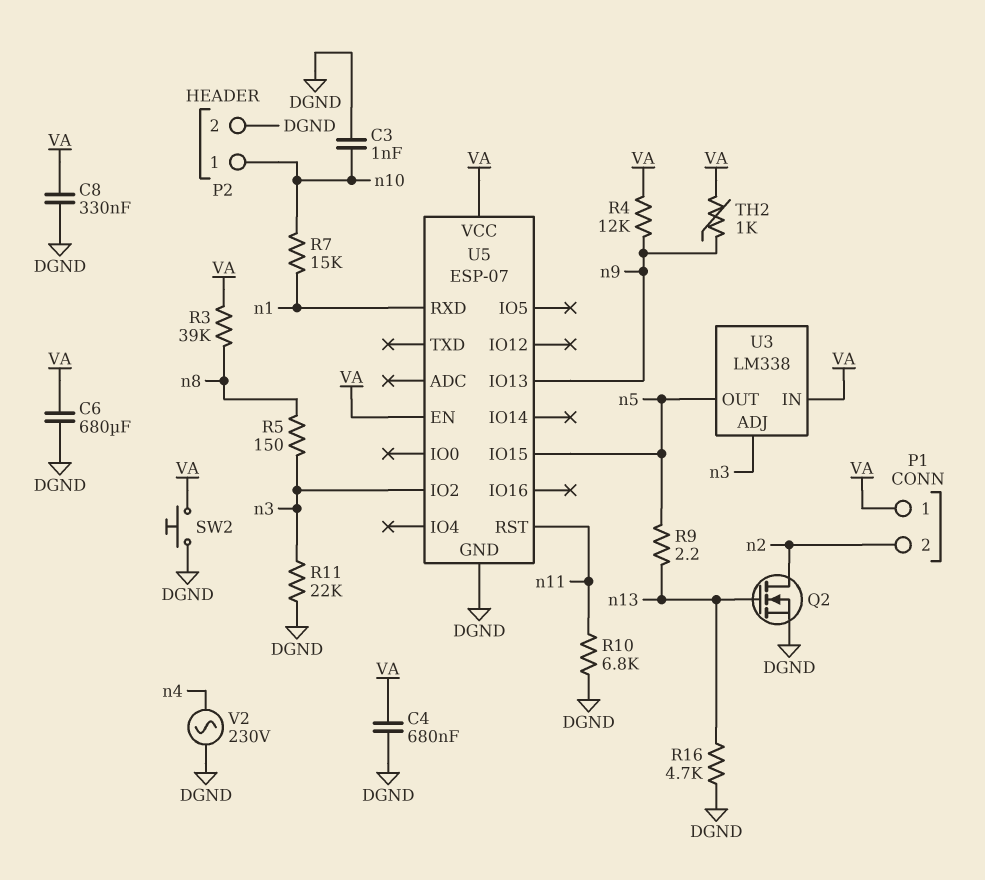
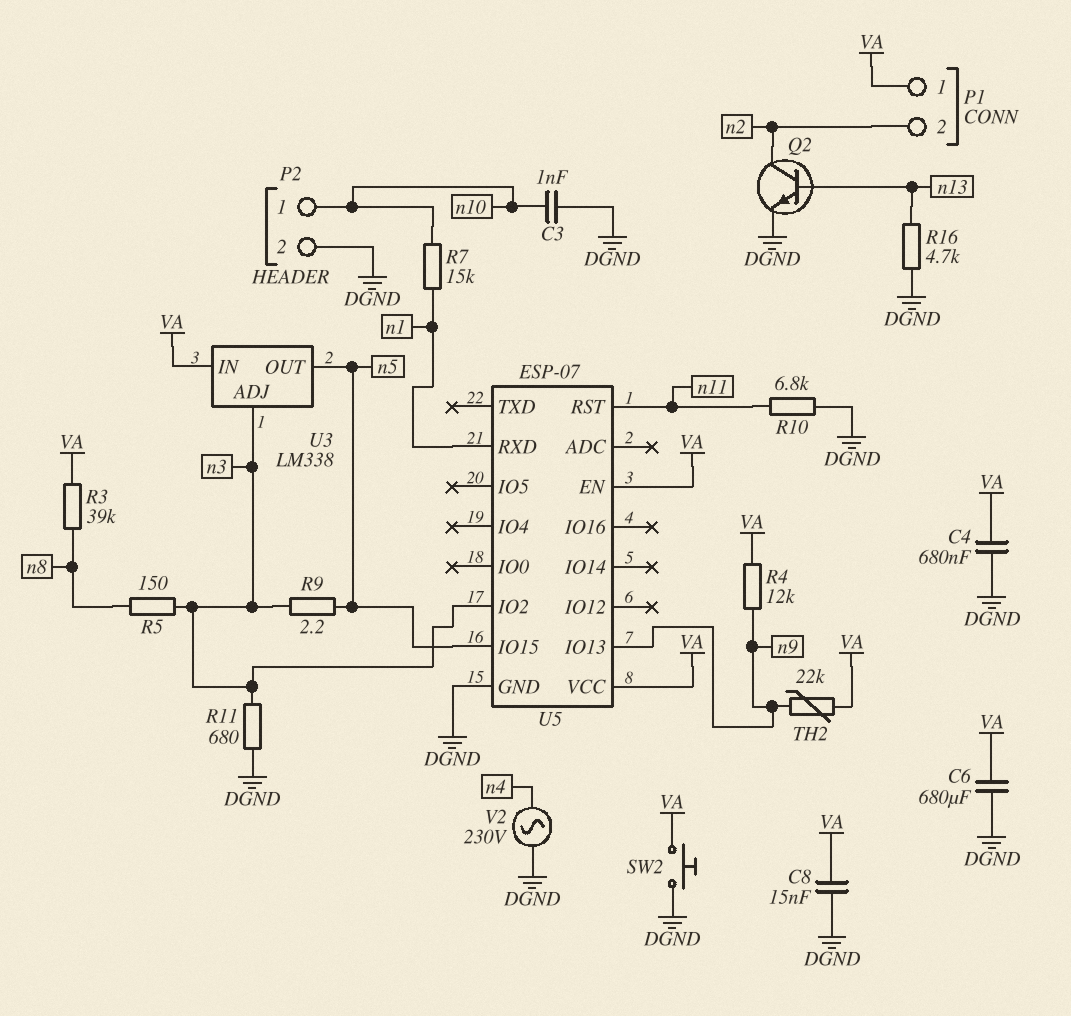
C8: 330nF (DGND, VA) -> 15nF (DGND, VA)
Q2: NMOS (G n13, D n2, S DGND) -> NPN (B n13, C n2, E DGND)
R9: 2.2 (n5, n13) -> 2.2 (n3, n5)
R11: 22k (DGND, n3) -> 680 (DGND, n3)
TH2: 1k (VA, n9) -> 22k (VA, n9)

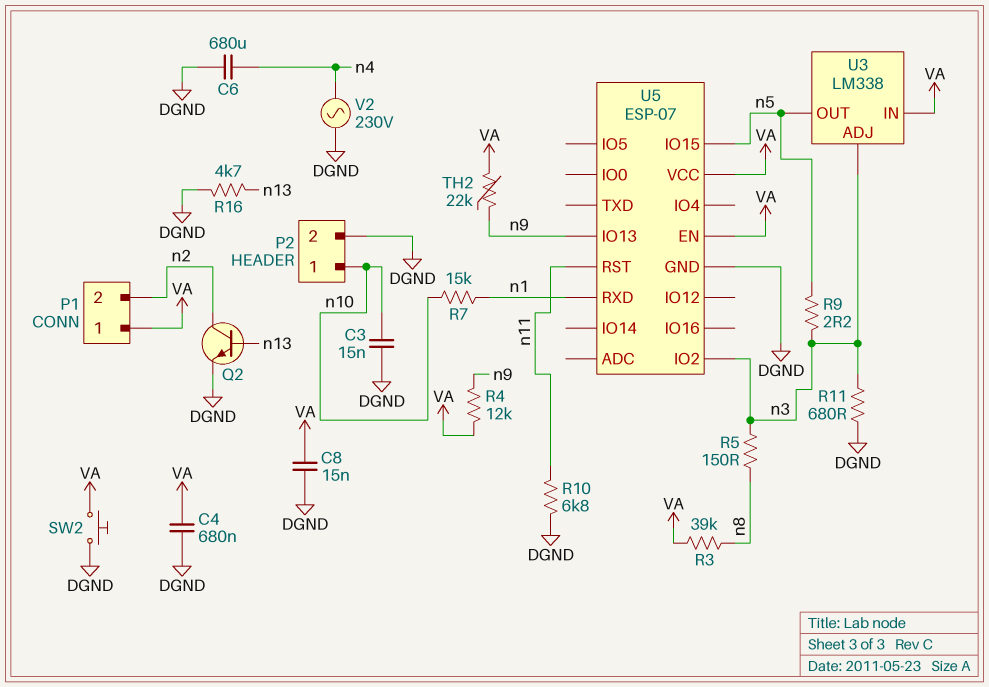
C3: 1nF (DGND, n10) -> 15nF (DGND, n10)
C6: 680uF (DGND, VA) -> 680uF (DGND, n4)

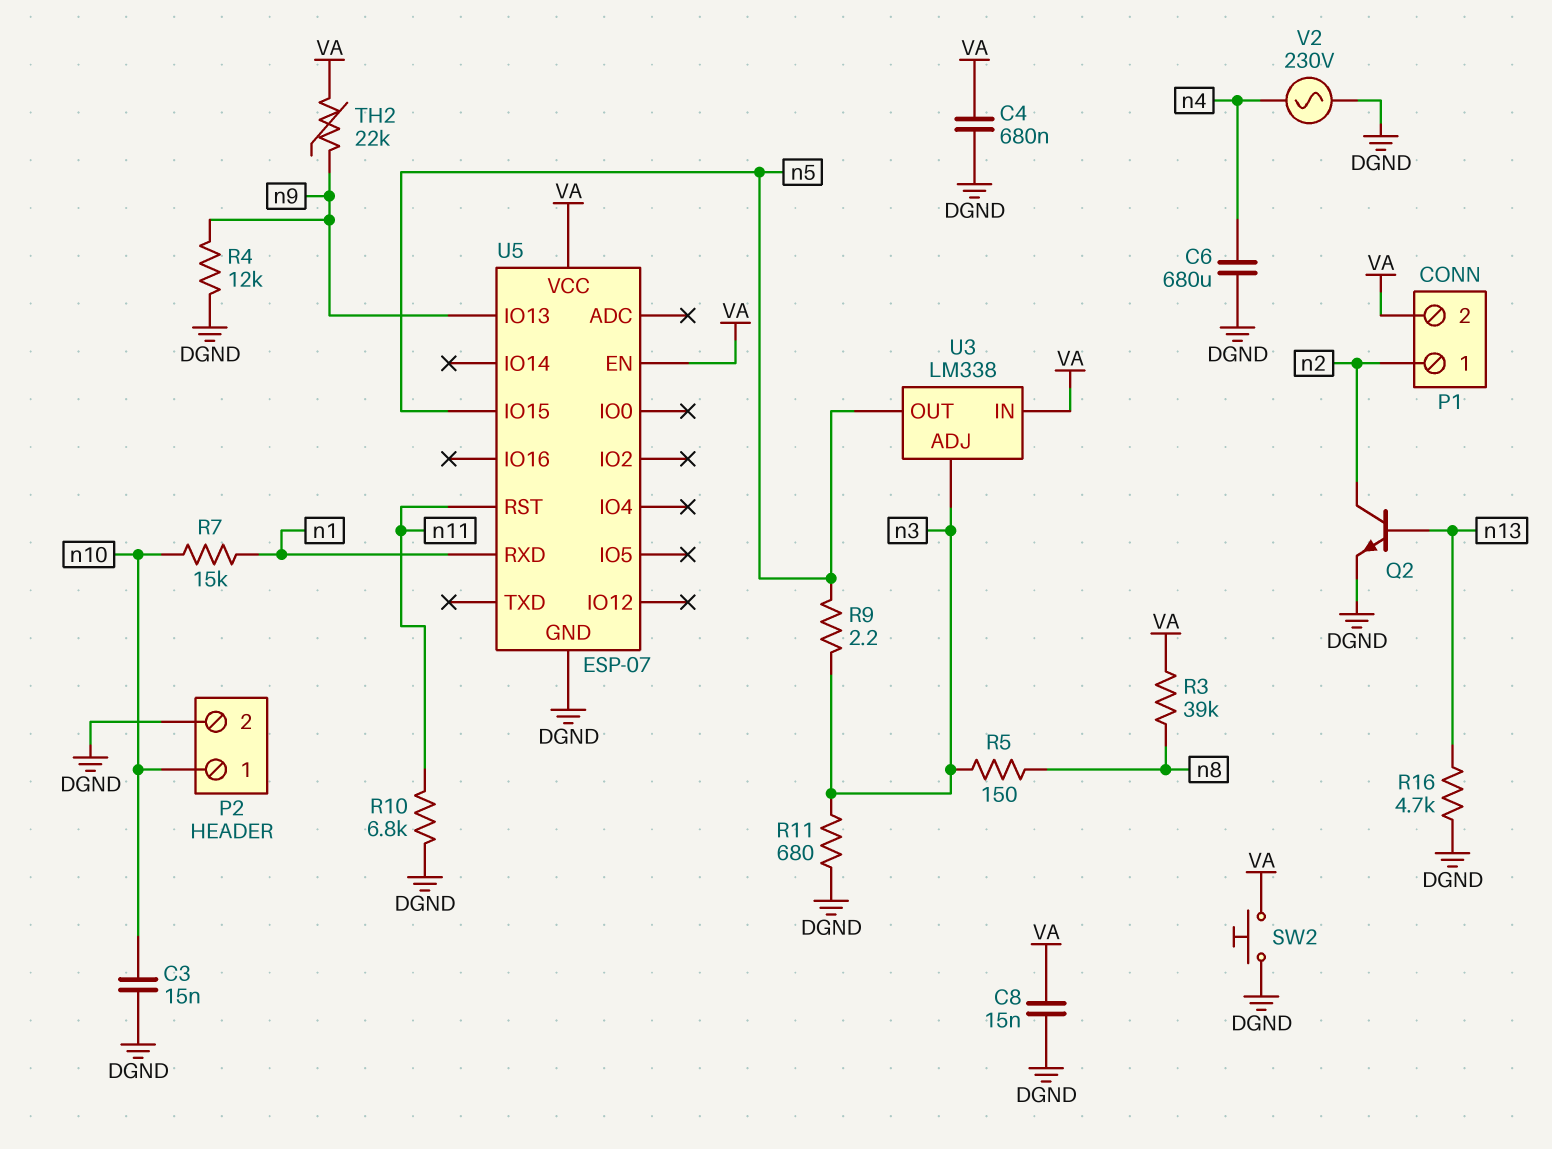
P1 pin 1: VA -> n2
P1 pin 2: n2 -> VA
R4: 12k (VA, n9) -> 12k (DGND, n9)
U5 pin IO2: n3 -> none

